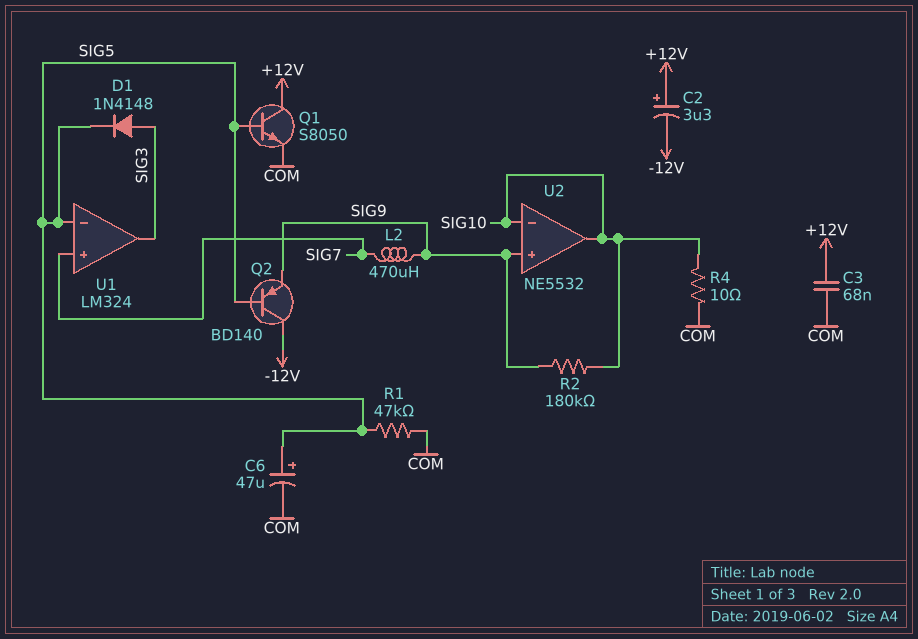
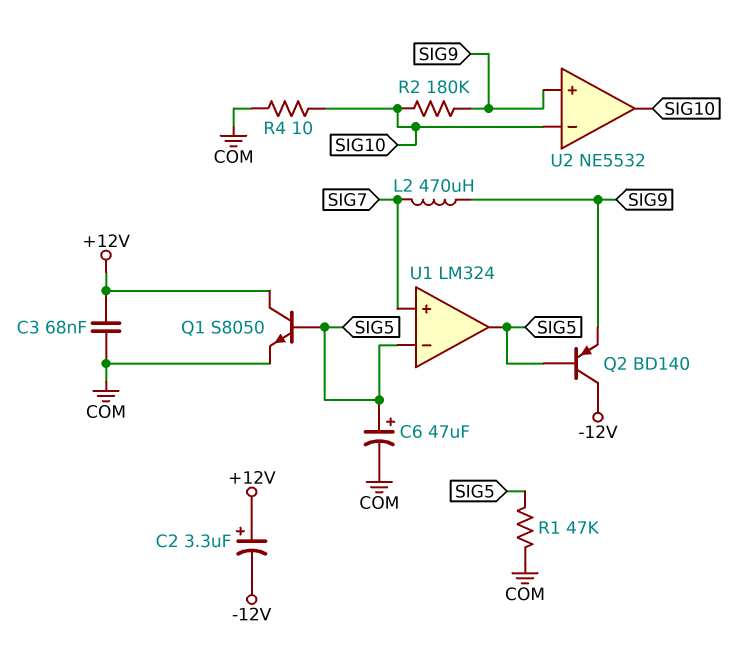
D1: diode 1N4148 (A SIG3, K SIG5) -> none
U1 pin out: SIG3 -> SIG5

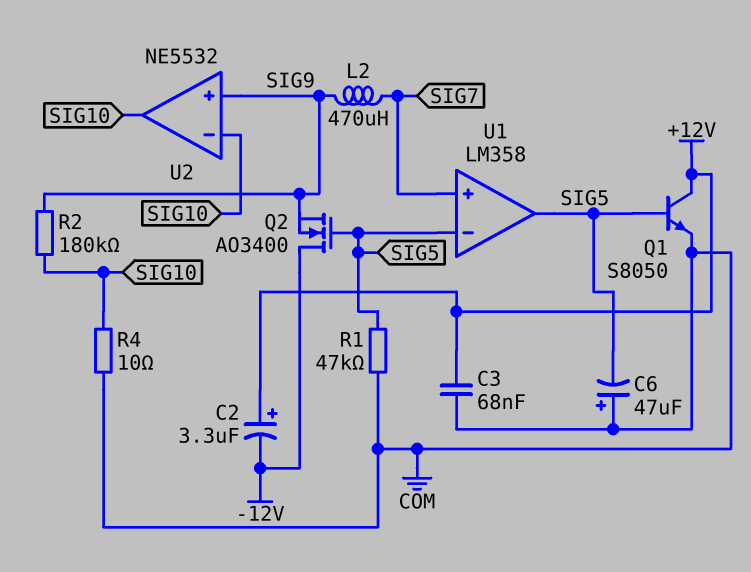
C6: 47uF (plus SIG5, minus COM) -> 47uF (plus COM, minus SIG5)
Q2: PNP BD140 (B SIG5, C -12V, E SIG9) -> NMOS AO3400 (G SIG5, D -12V, S SIG9)
U1: LM324 -> LM358

